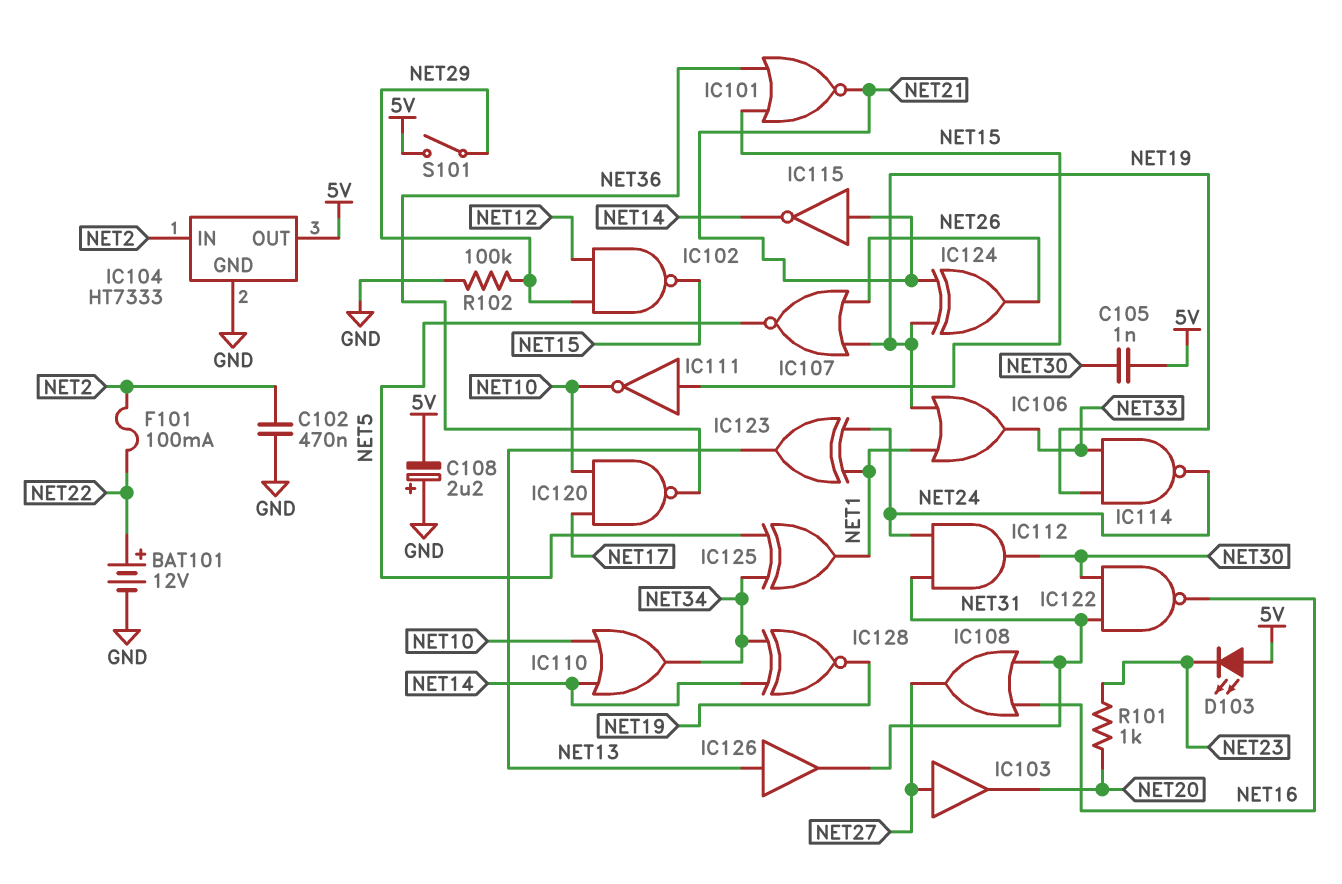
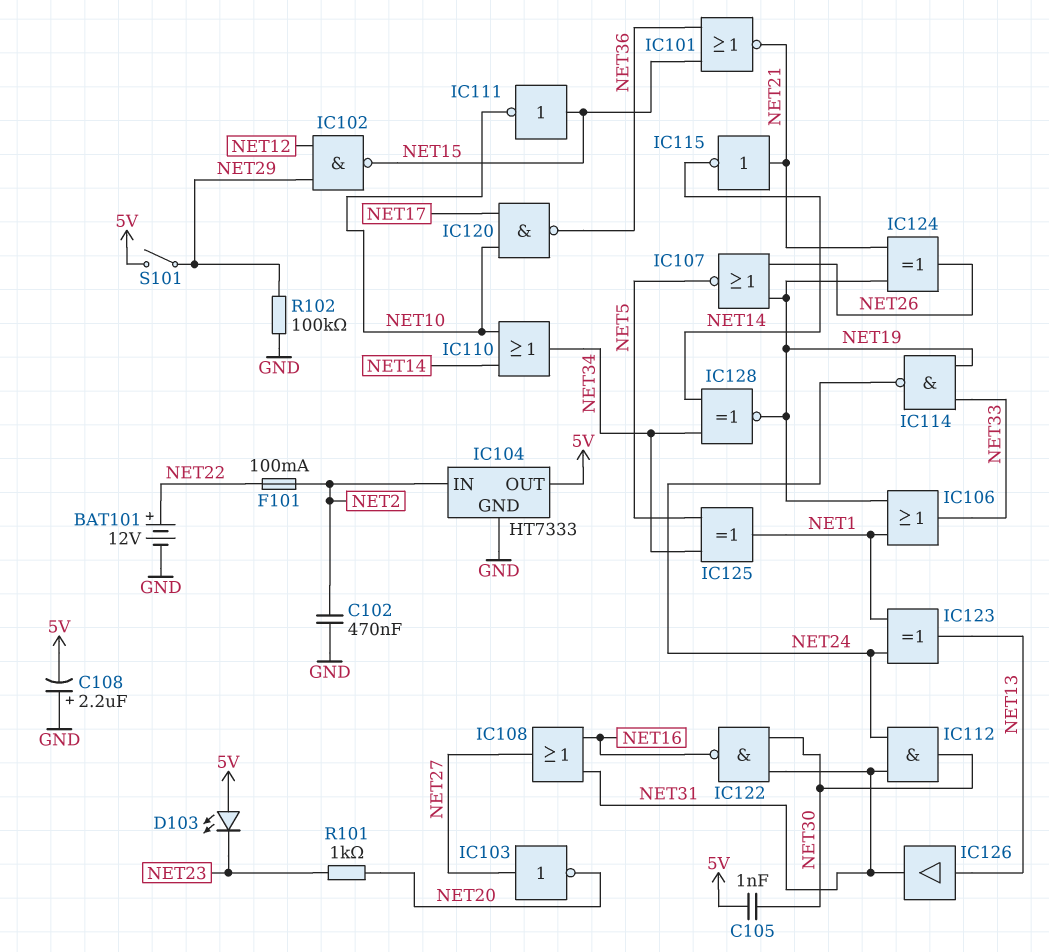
IC103: buffer (in NET27, out NET20) -> NOT (in NET27, out NET20)

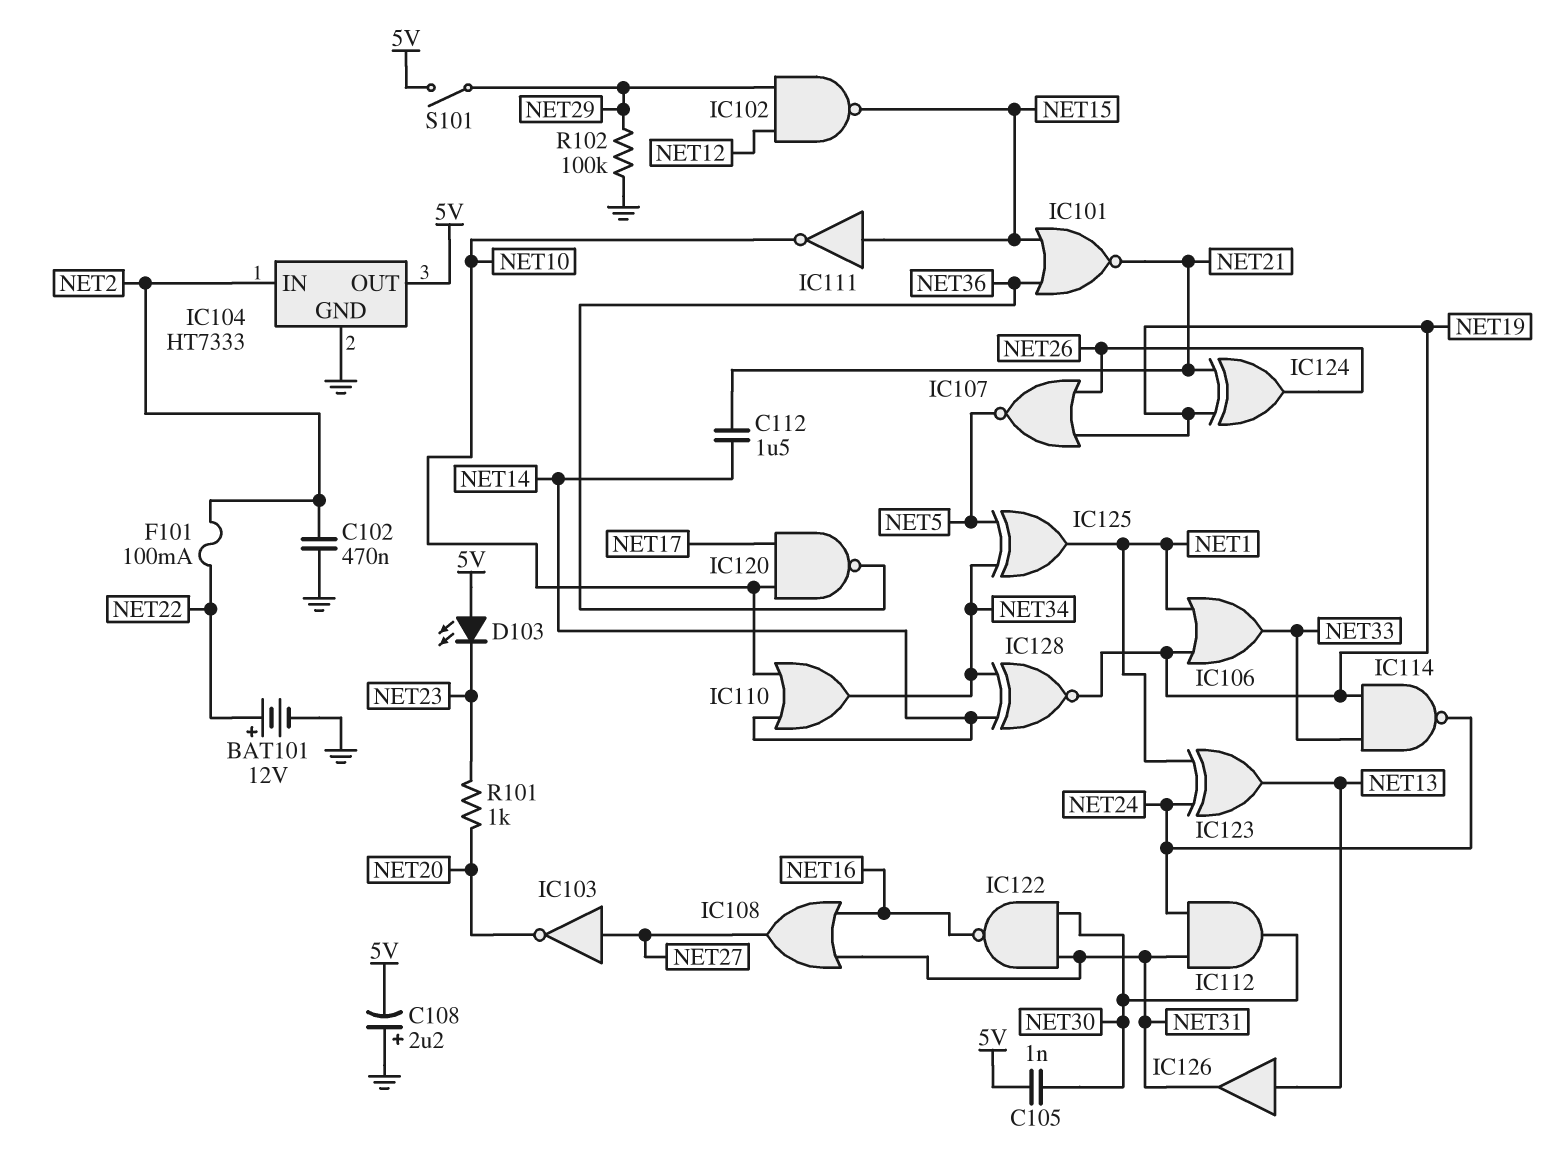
C112: none -> 1.5uF (NET14, NET21)
IC115: NOT (in NET21, out NET14) -> none

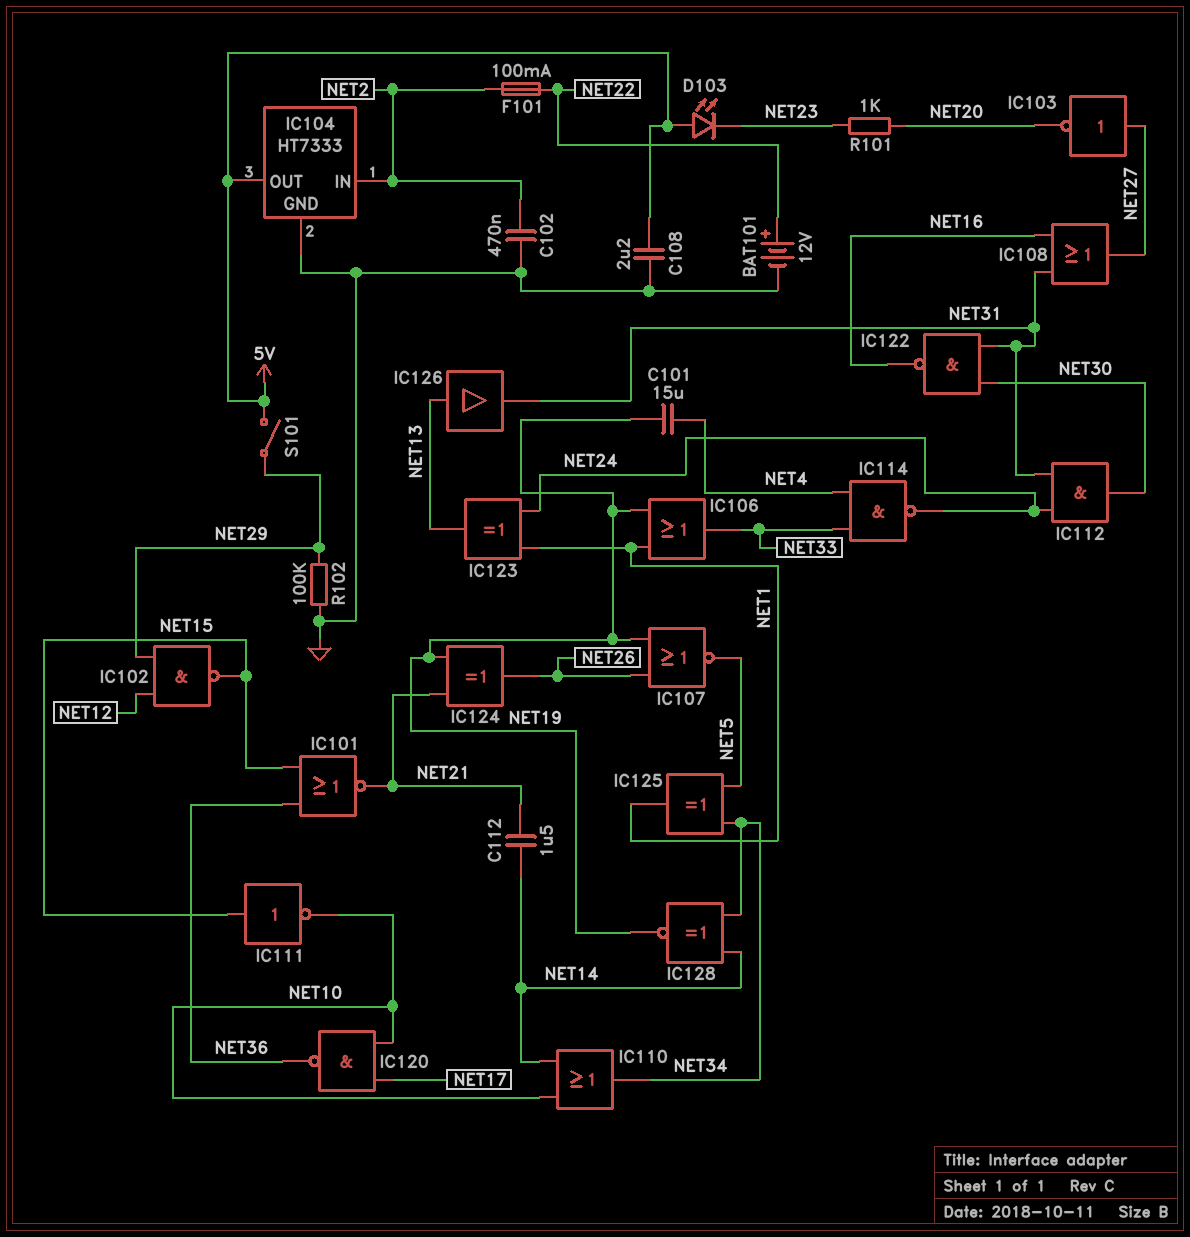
C101: none -> 15uF (NET4, NET19)
C105: 1nF (5V, NET30) -> none
C108: 2.2uF (plus GND, minus 5V) -> 2.2uF (5V, GND)
IC114: NAND (in NET19, in NET33, out NET24) -> NAND (in NET4, in NET33, out NET24)

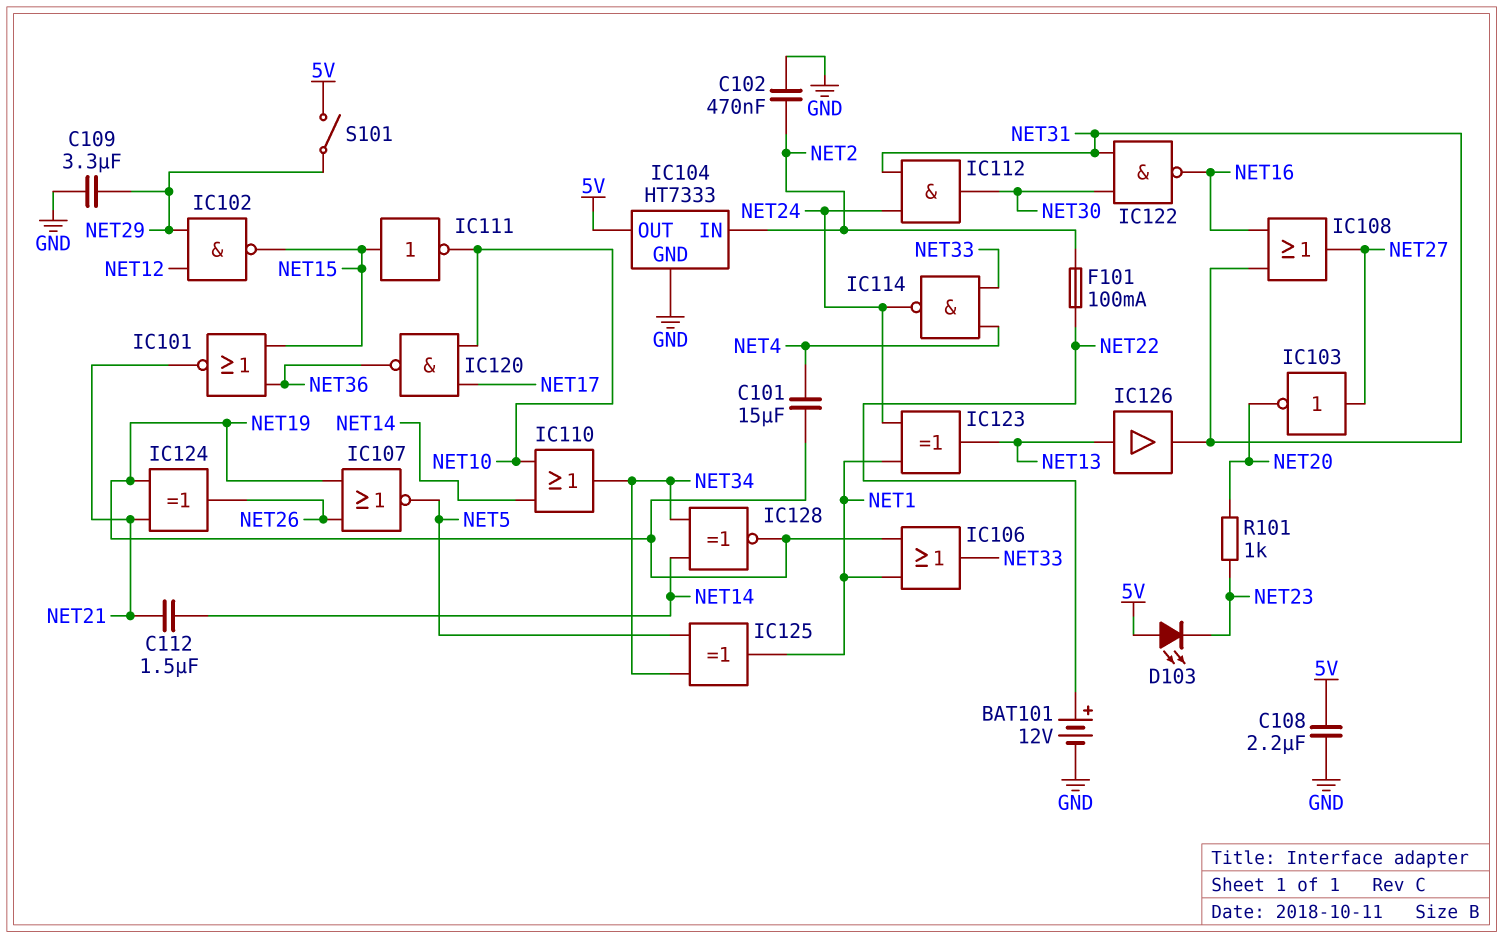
C109: none -> 3.3uF (GND, NET29)
R102: 100k (GND, NET29) -> none

